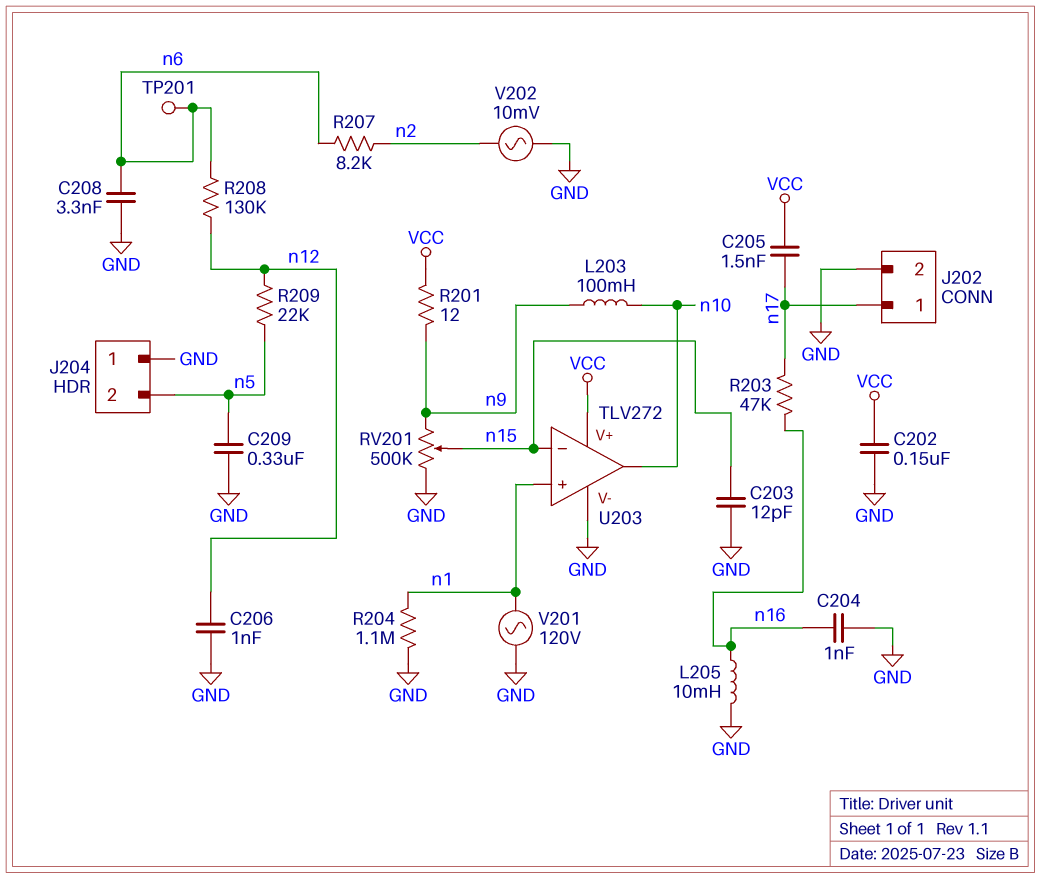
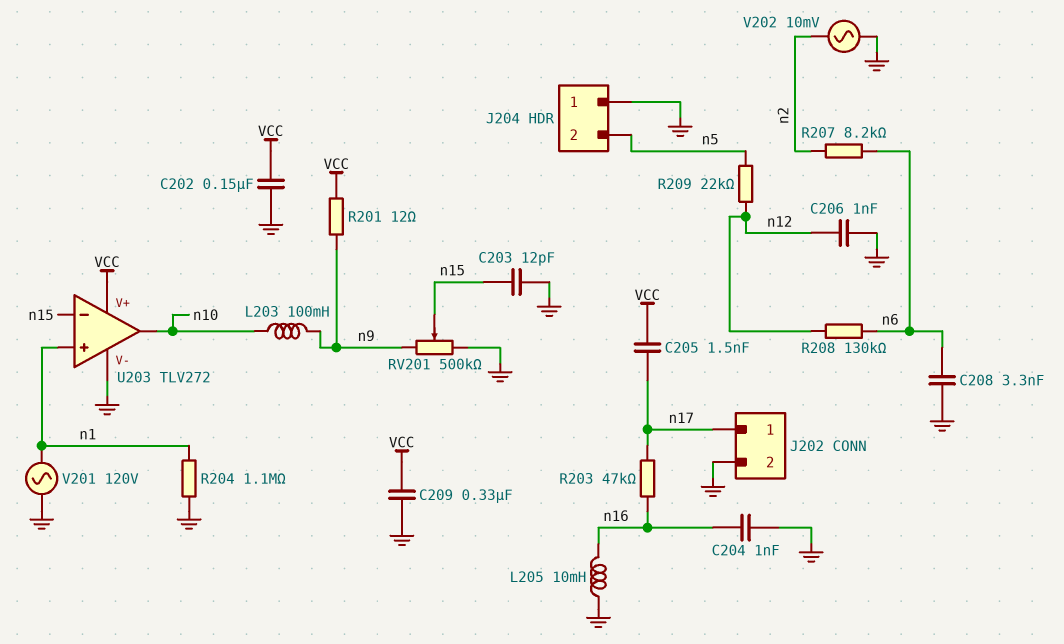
C209: 330nF (GND, n5) -> 330nF (GND, VCC)
TP201: test point (n6) -> none

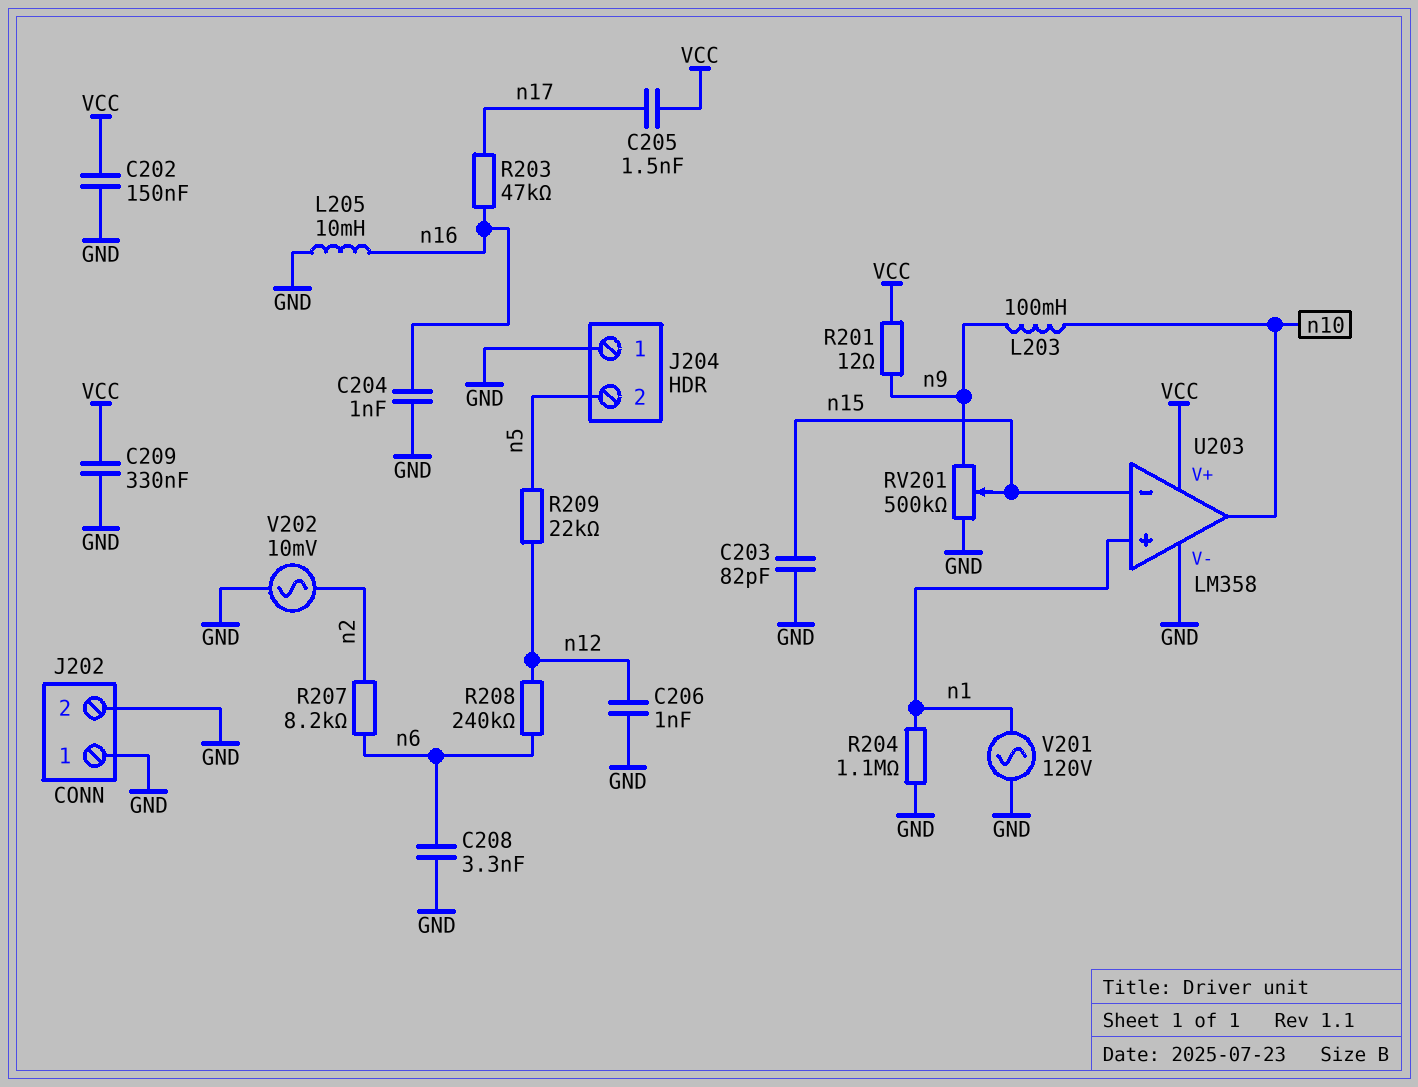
C203: 12pF (GND, n15) -> 82pF (GND, n15)
J202 pin 1: n17 -> GND
R208: 130k (n6, n12) -> 240k (n6, n12)
U203: TLV272 -> LM358

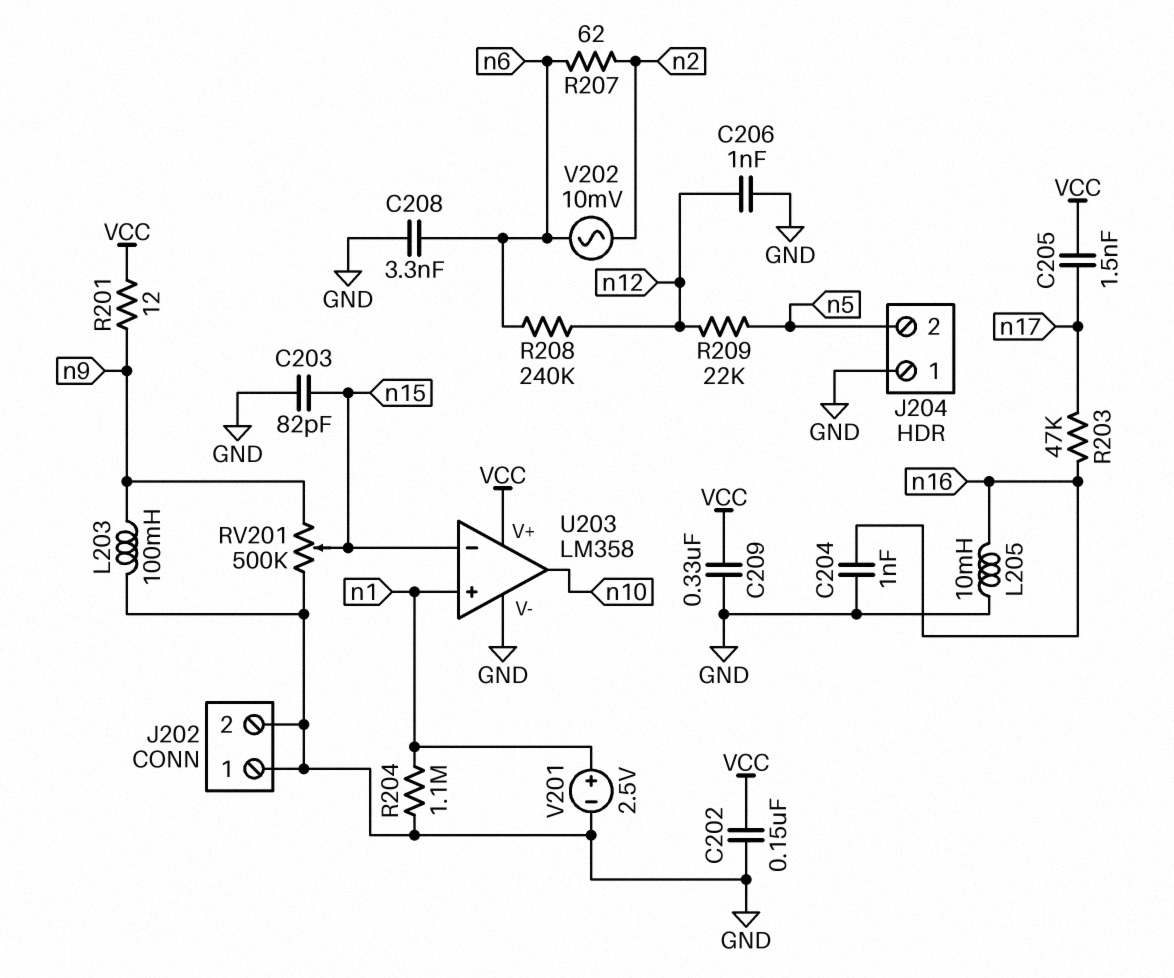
L203: 100mH (n9, n10) -> 100mH (GND, n9)
R207: 8.2k (n2, n6) -> 62 (n2, n6)
V201: AC 120V (GND, n1) -> 2.5V (plus n1, minus GND)
V202: AC 10mV (GND, n2) -> AC 10mV (n2, n6)

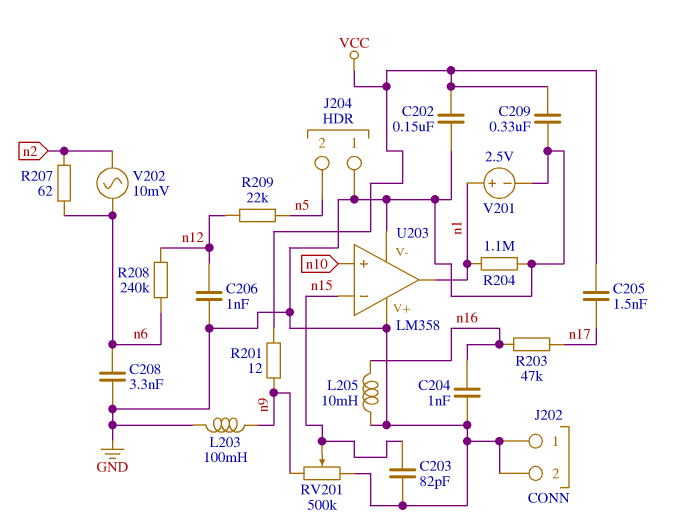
U203 pin V+: VCC -> GND
U203 pin in+: n1 -> n10
U203 pin out: n10 -> n1

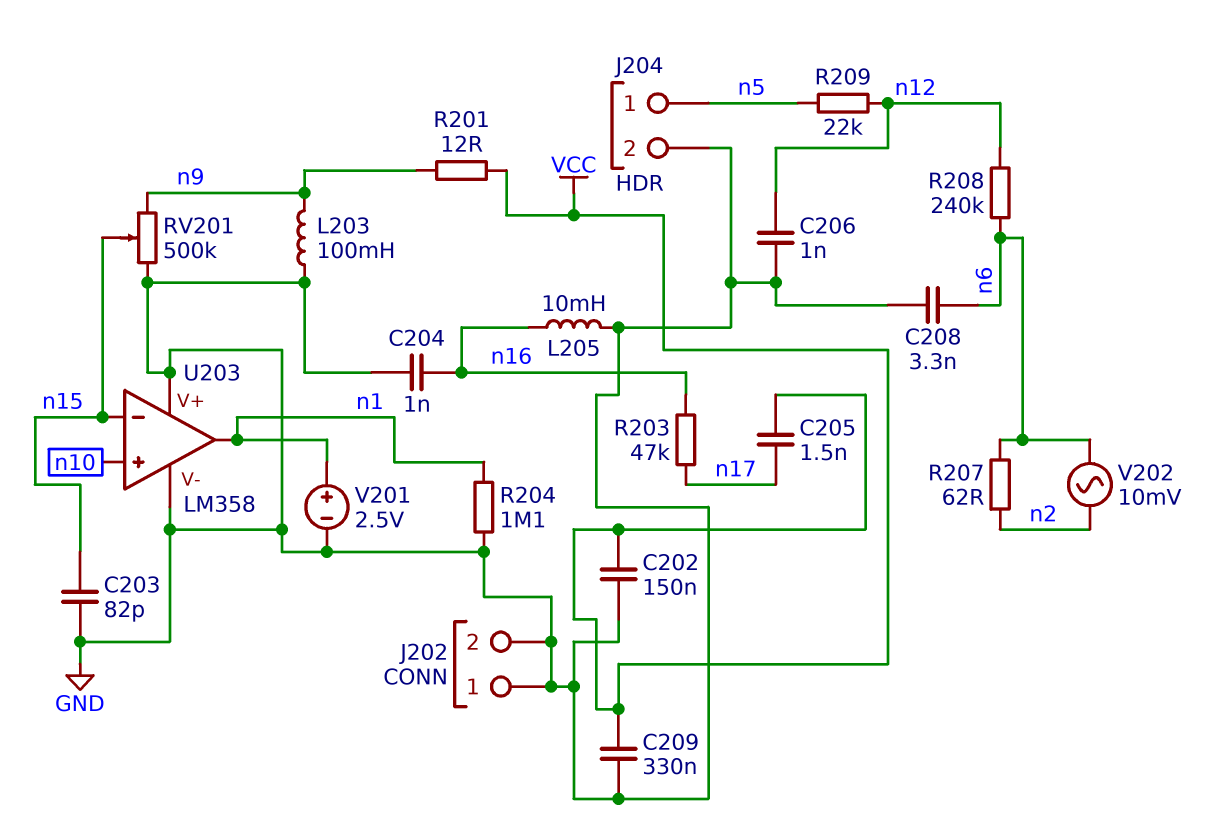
J204 pin 1: GND -> n5
J204 pin 2: n5 -> GND

